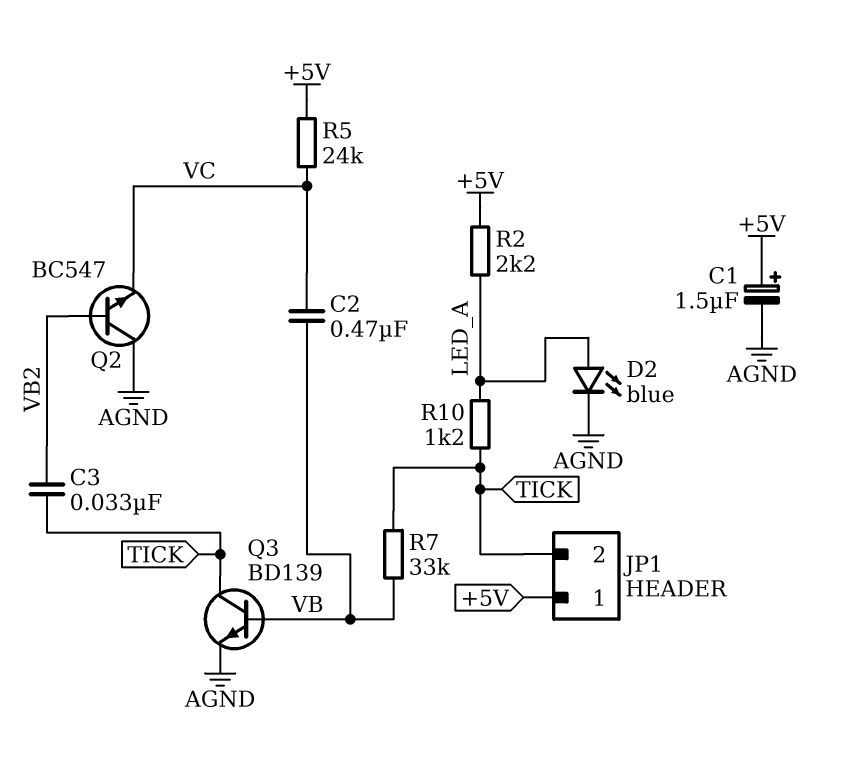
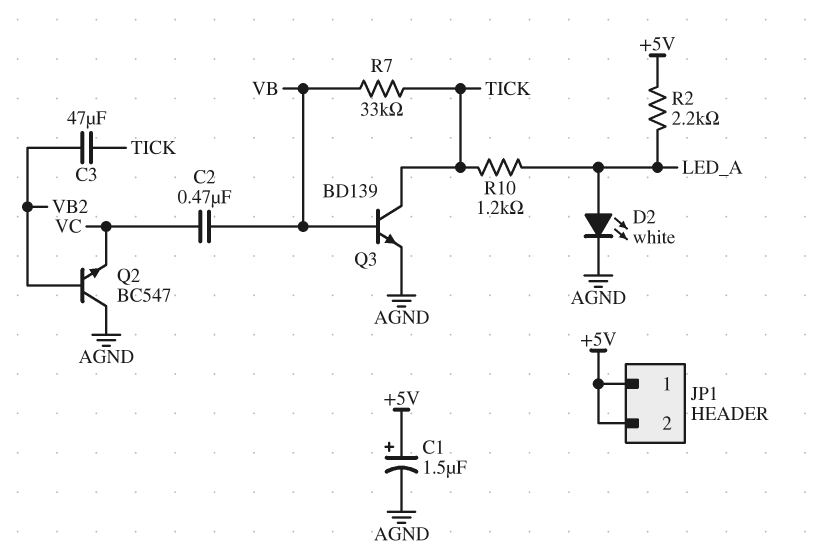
C3: 33nF (TICK, VB2) -> 47uF (TICK, VB2)
D2: LED blue (A LED_A, K AGND) -> LED white (A LED_A, K AGND)
JP1 pin 2: TICK -> +5V
R5: 24k (+5V, VC) -> none

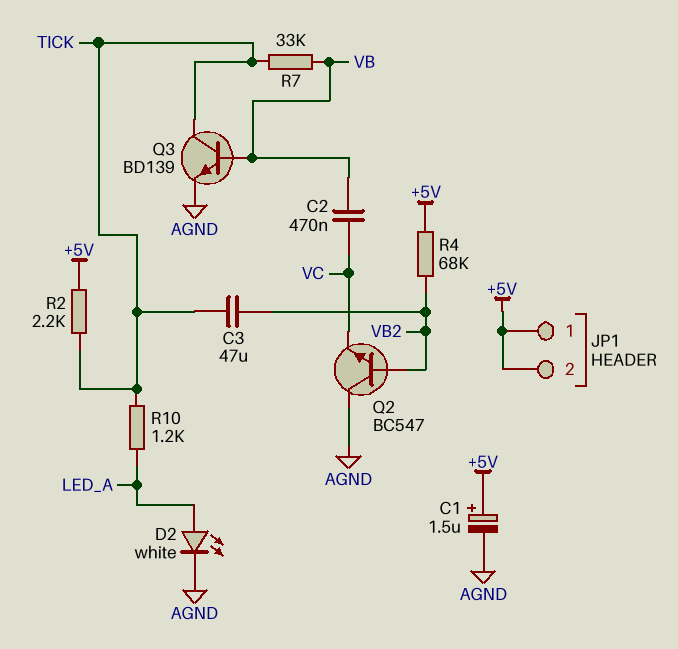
R2: 2.2k (+5V, LED_A) -> 2.2k (+5V, TICK)
R4: none -> 68k (+5V, VB2)

